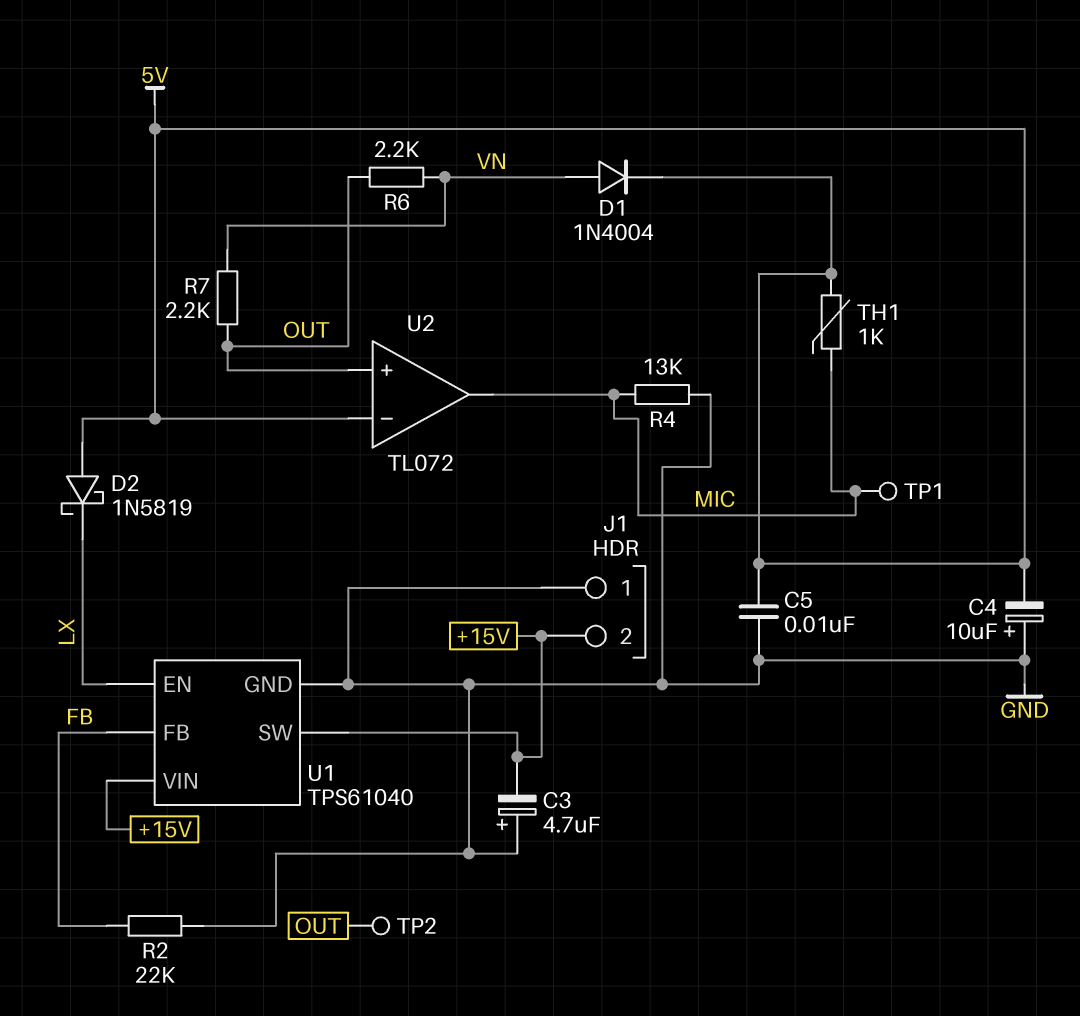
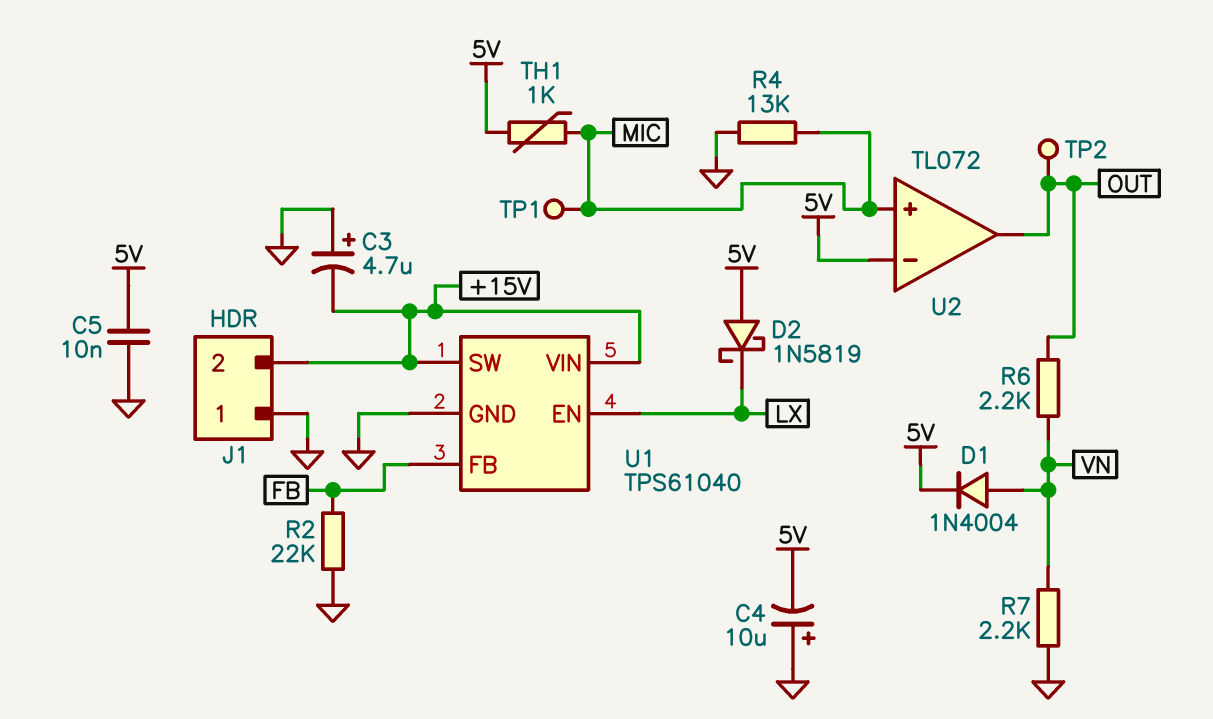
R7: 2.2k (OUT, VN) -> 2.2k (GND, VN)
U2 pin in+: OUT -> MIC
U2 pin out: MIC -> OUT

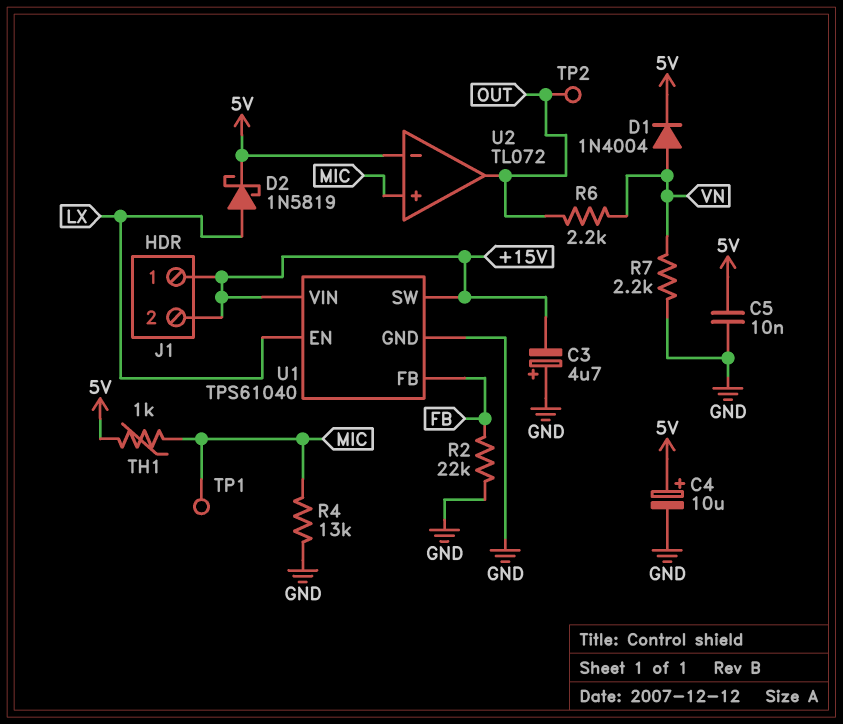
C4: 10uF (plus GND, minus 5V) -> 10uF (plus 5V, minus GND)
D2: schottky 1N5819 (A 5V, K LX) -> schottky 1N5819 (A LX, K 5V)
J1 pin 1: GND -> +15V

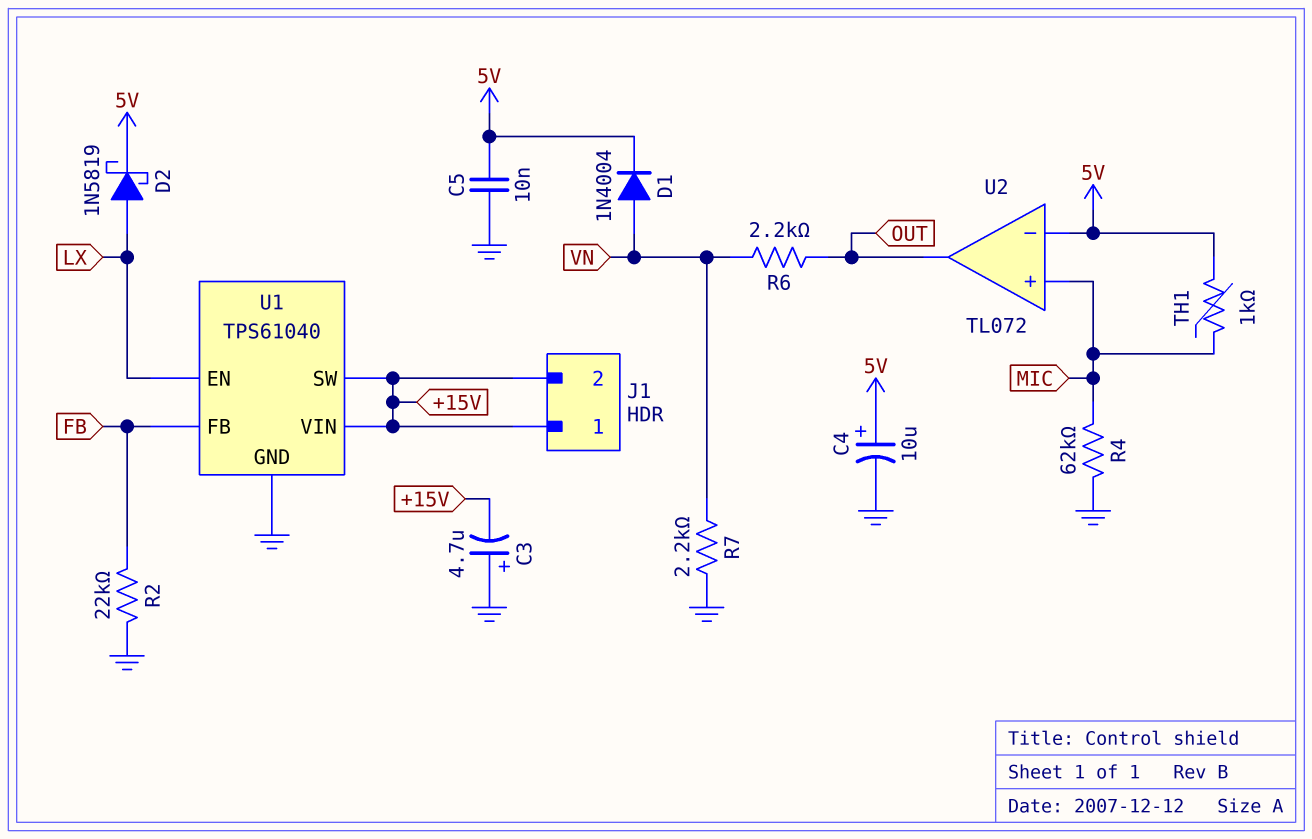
R4: 13k (GND, MIC) -> 62k (GND, MIC)
TP1: test point (MIC) -> none
TP2: test point (OUT) -> none

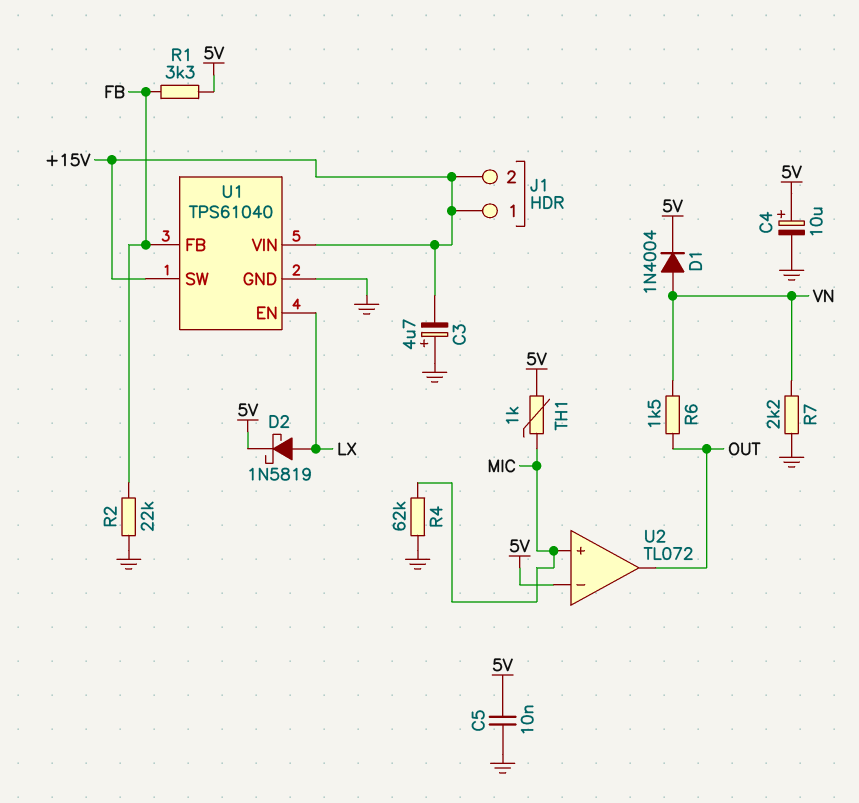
R1: none -> 3.3k (5V, FB)
R6: 2.2k (OUT, VN) -> 1.5k (OUT, VN)

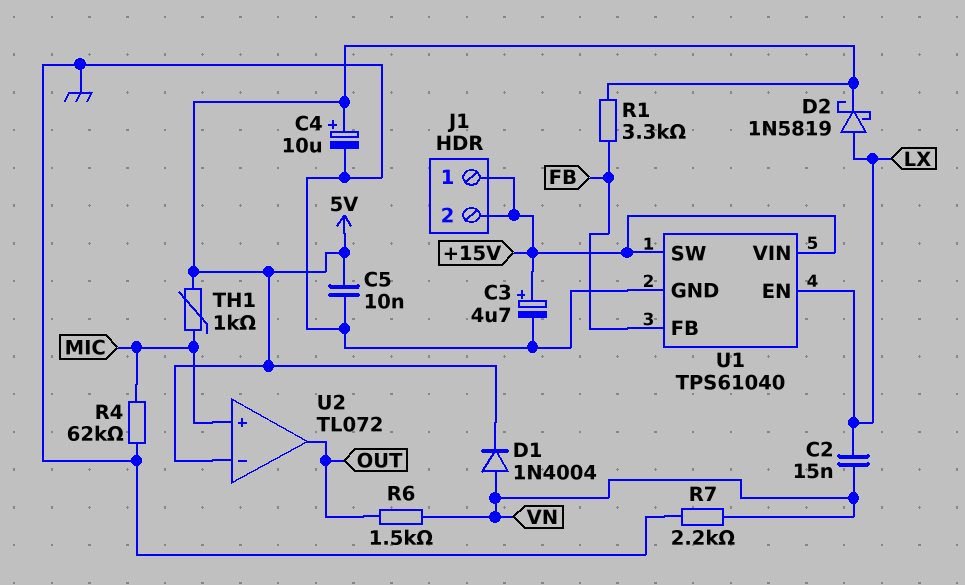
C2: none -> 15nF (LX, VN)
C3: 4.7uF (plus GND, minus +15V) -> 4.7uF (plus +15V, minus GND)
R2: 22k (FB, GND) -> none

